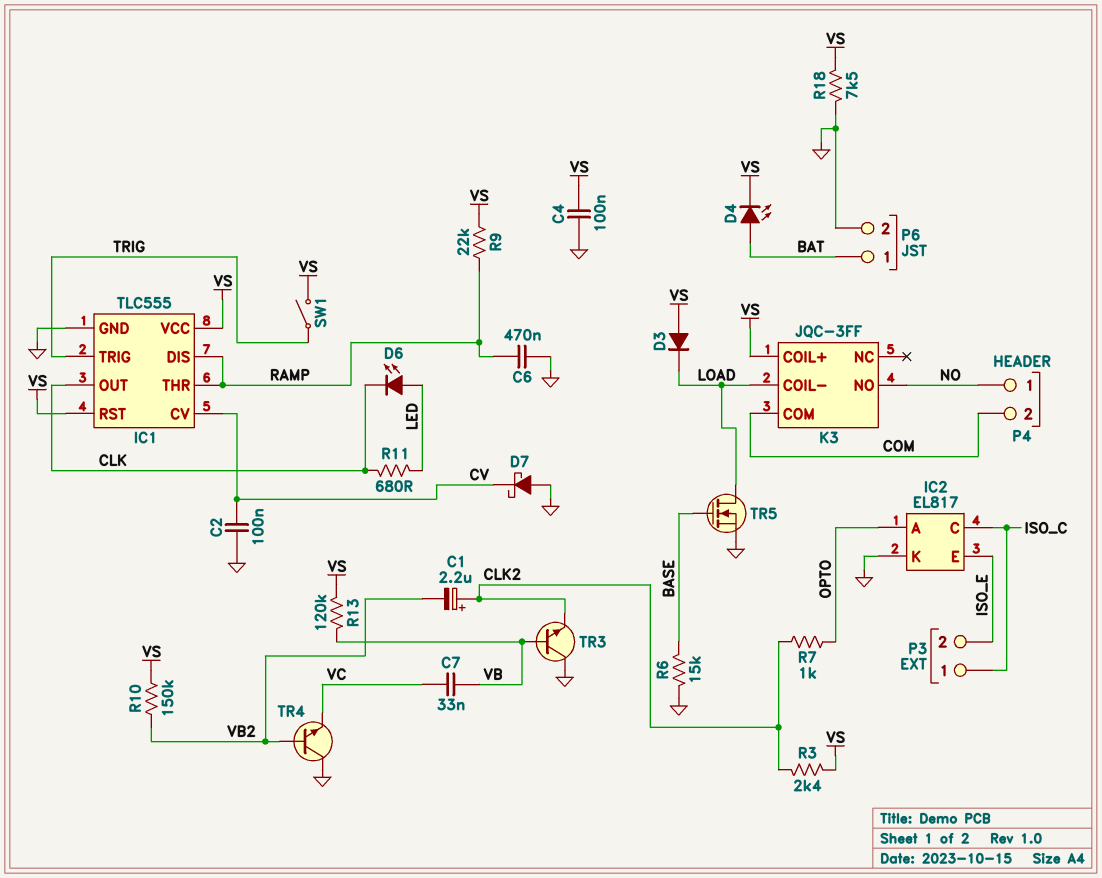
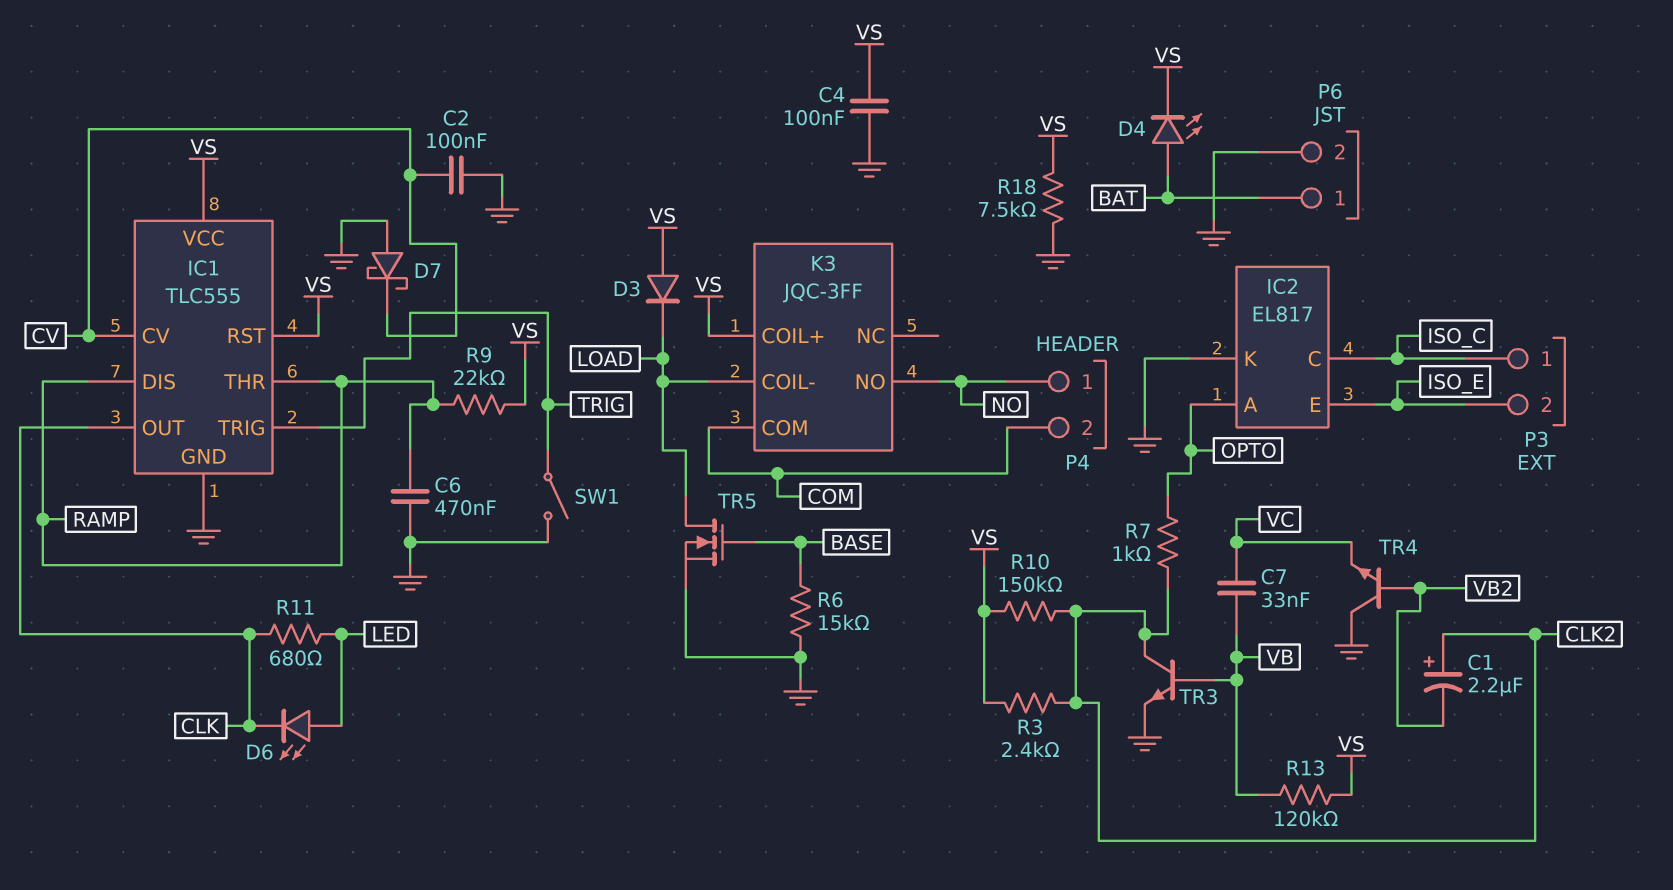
R10: 150k (VB2, VS) -> 150k (CLK2, VS)
SW1: switch (TRIG, VS) -> switch (GND, TRIG)
TR3: NPN (B VB, C GND, E CLK2) -> NPN (B VB, C CLK2, E GND)

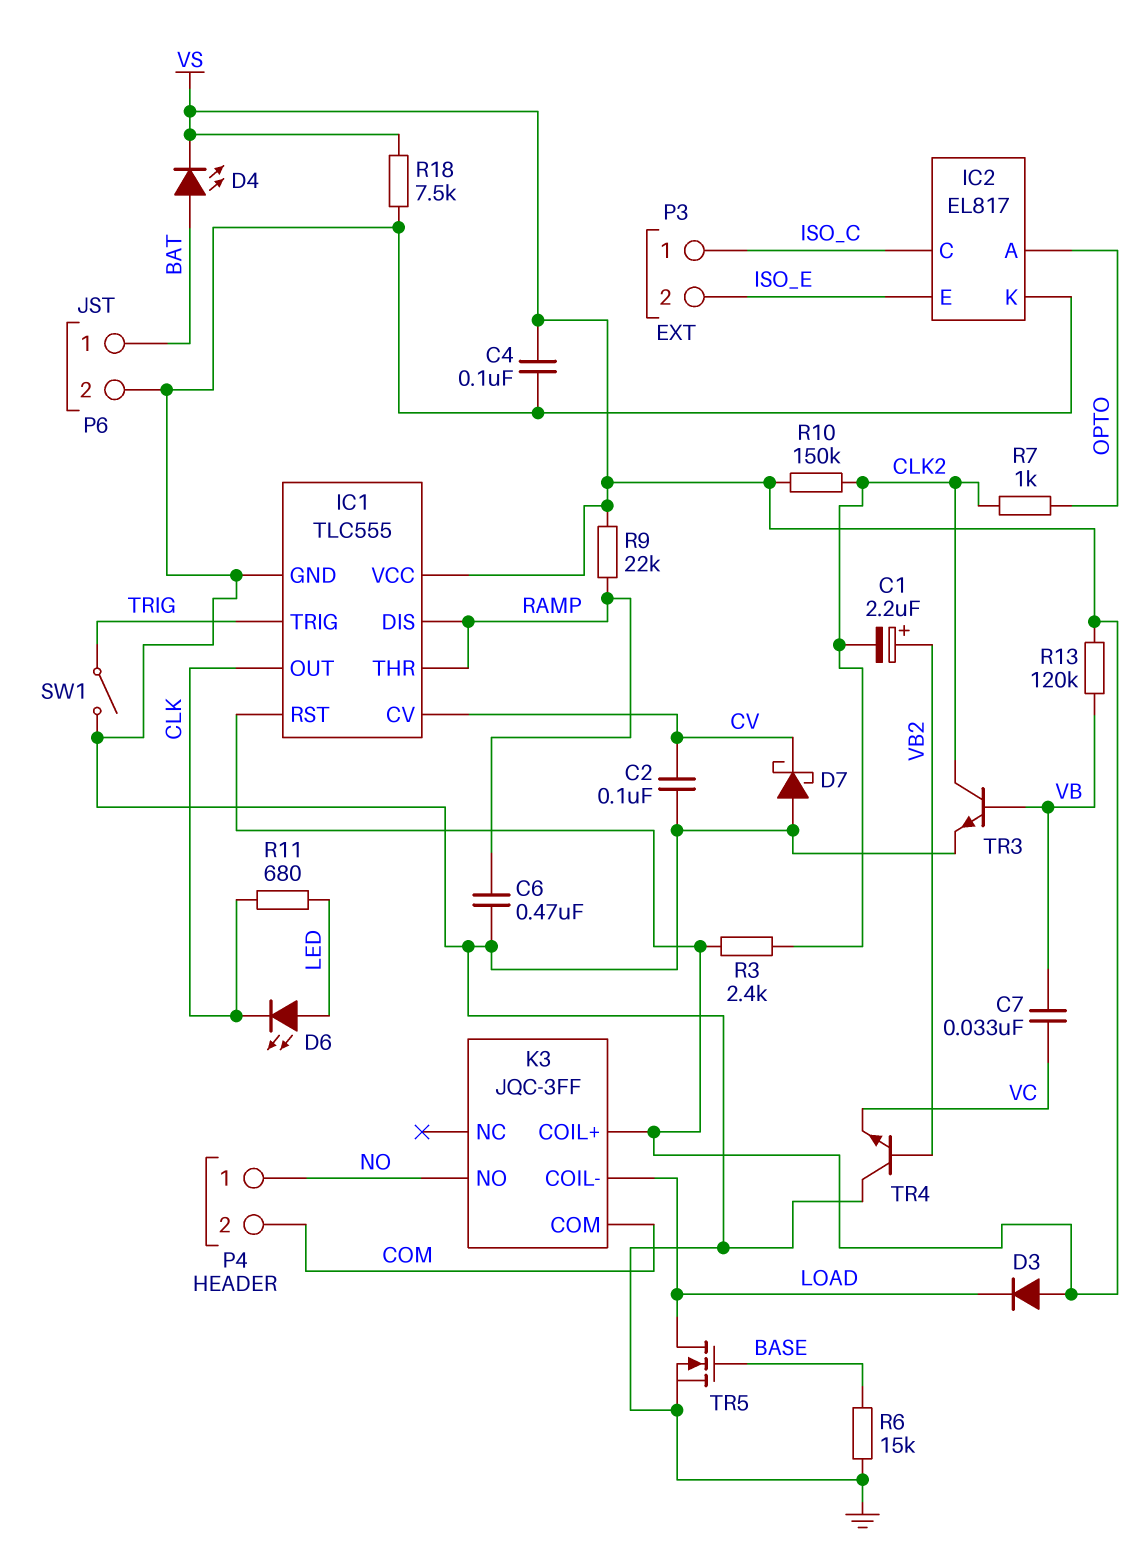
C1: 2.2uF (plus CLK2, minus VB2) -> 2.2uF (plus VB2, minus CLK2)

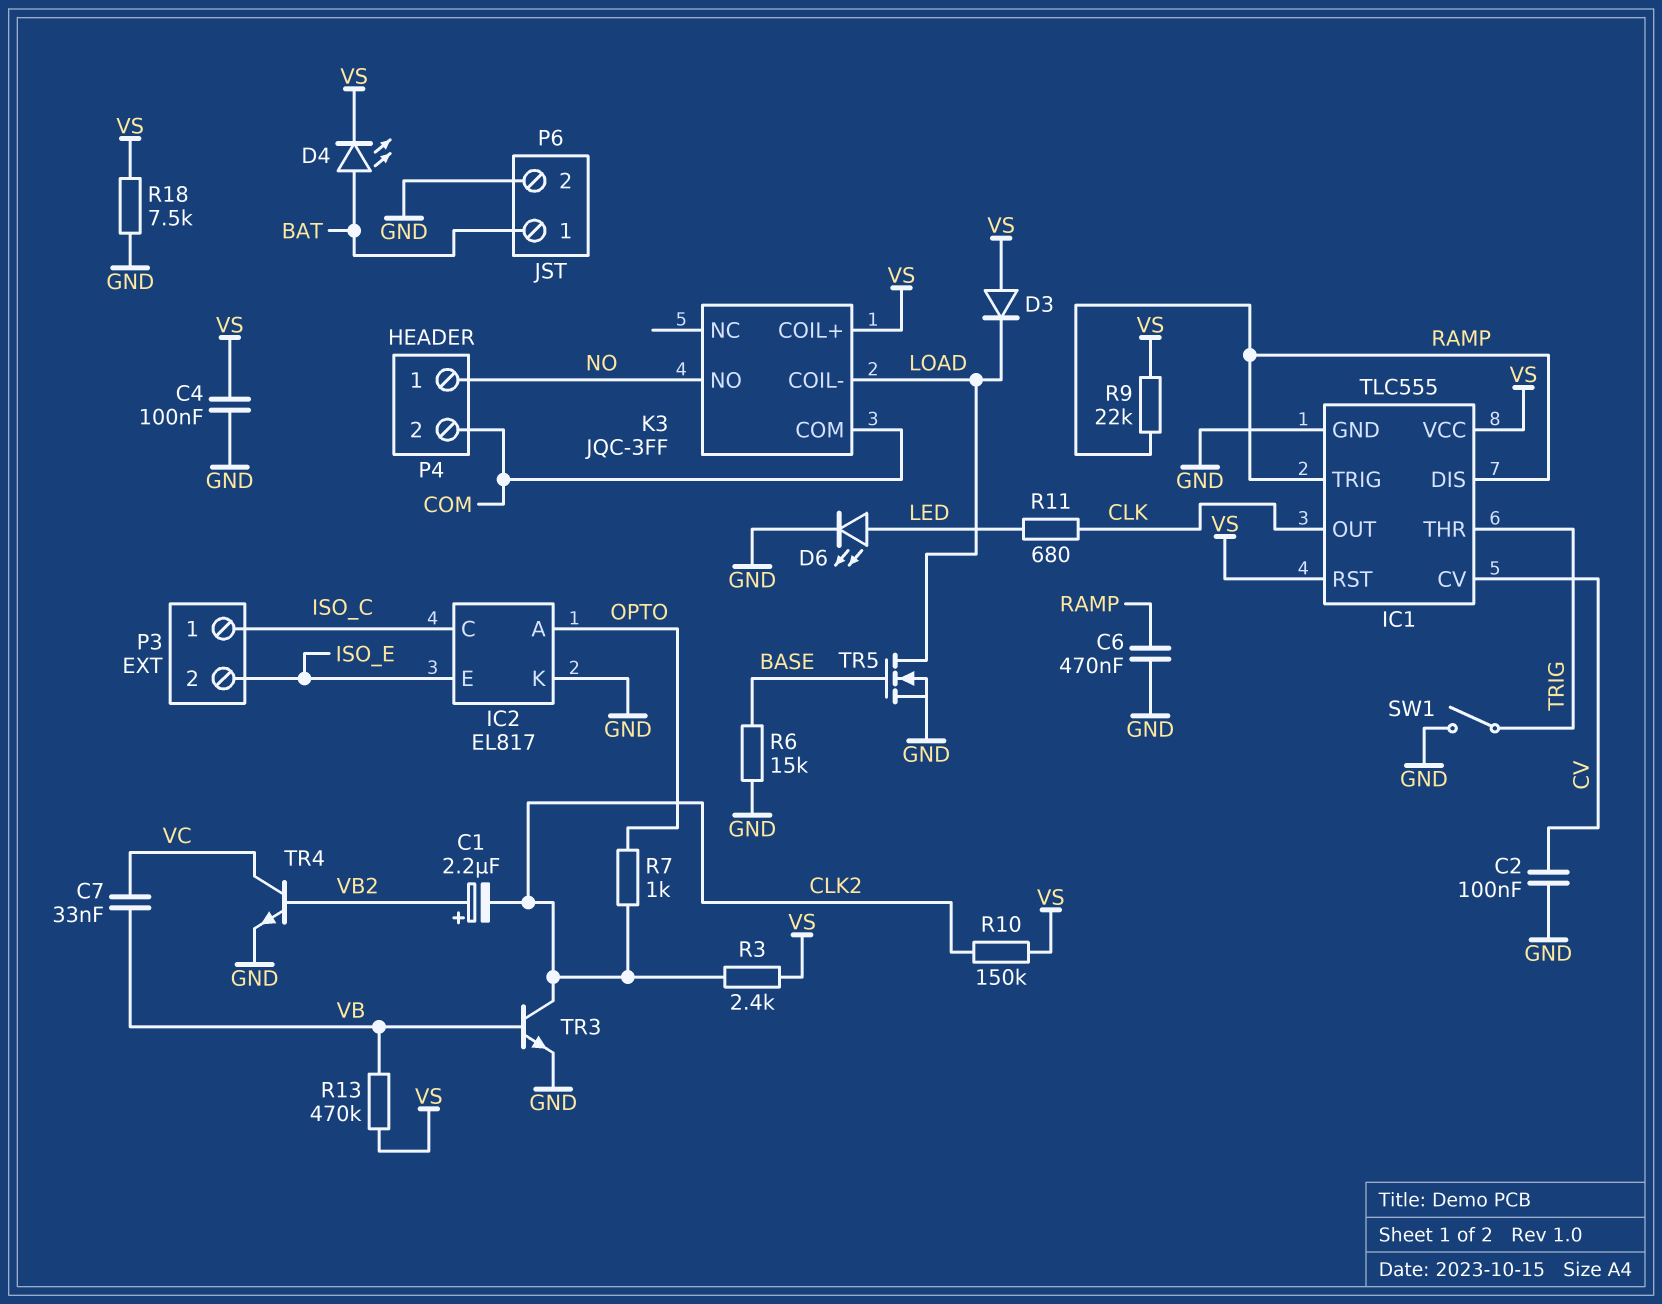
D6: LED (A LED, K CLK) -> LED (A LED, K GND)
D7: schottky (A GND, K CV) -> none
IC1 pin THR: RAMP -> TRIG
IC1 pin TRIG: TRIG -> RAMP
R13: 120k (VB, VS) -> 470k (VB, VS)
TR4: NPN (B VB2, C GND, E VC) -> NPN (B VB2, C VC, E GND)

